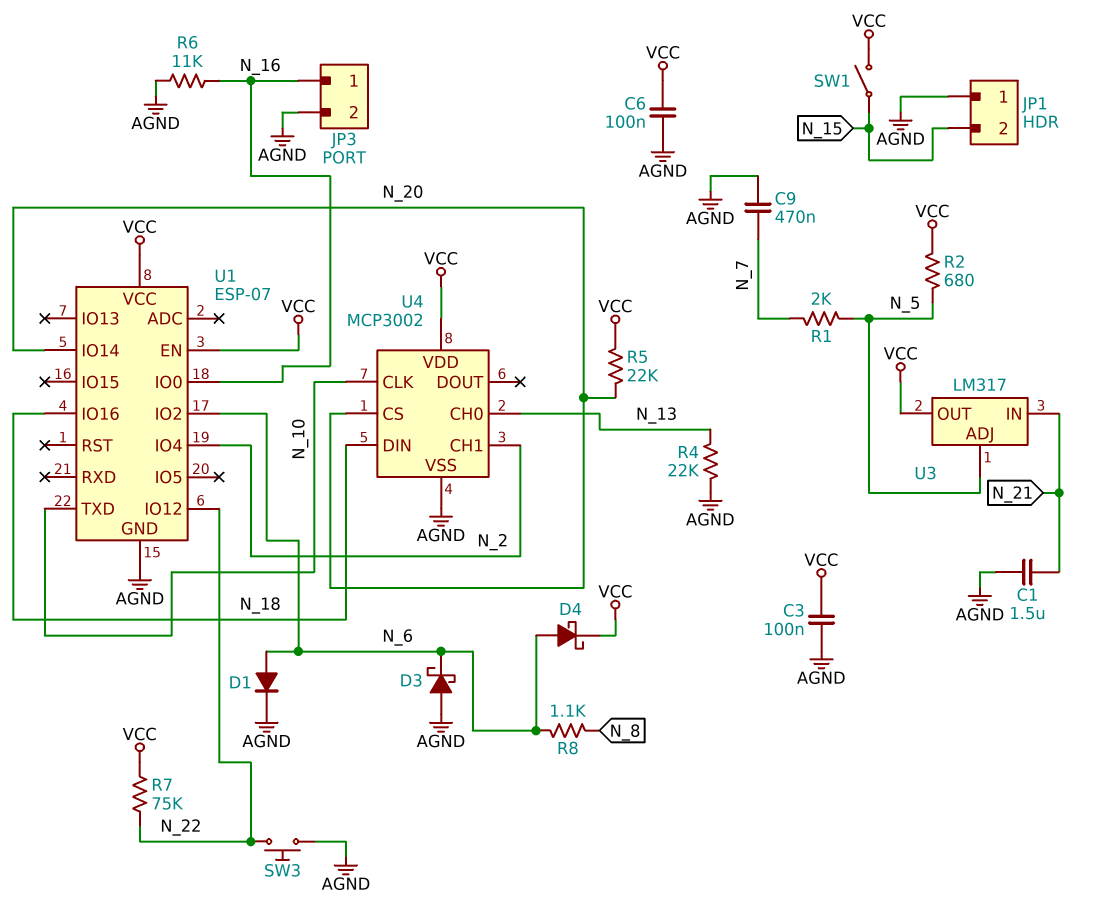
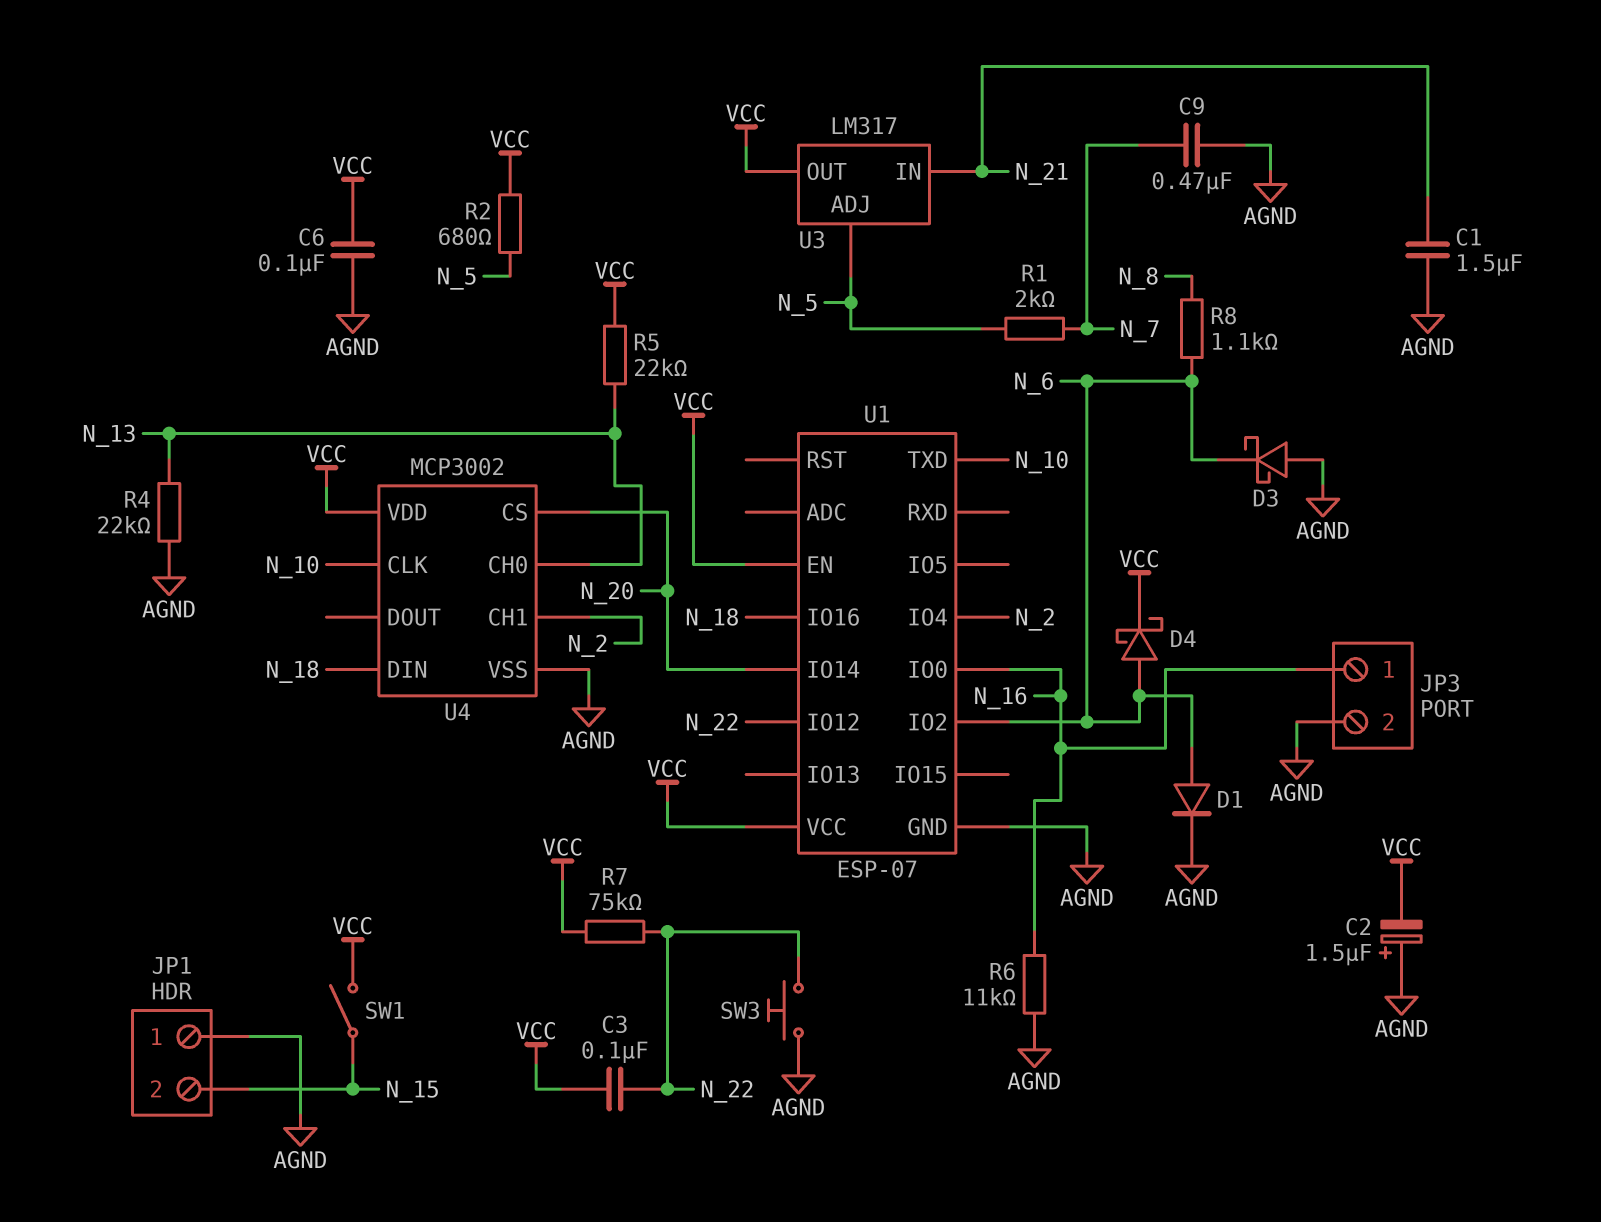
C2: none -> 1.5uF (plus AGND, minus VCC)
C3: 100nF (AGND, VCC) -> 100nF (N_22, VCC)
R5: 22k (N_20, VCC) -> 22k (N_13, VCC)

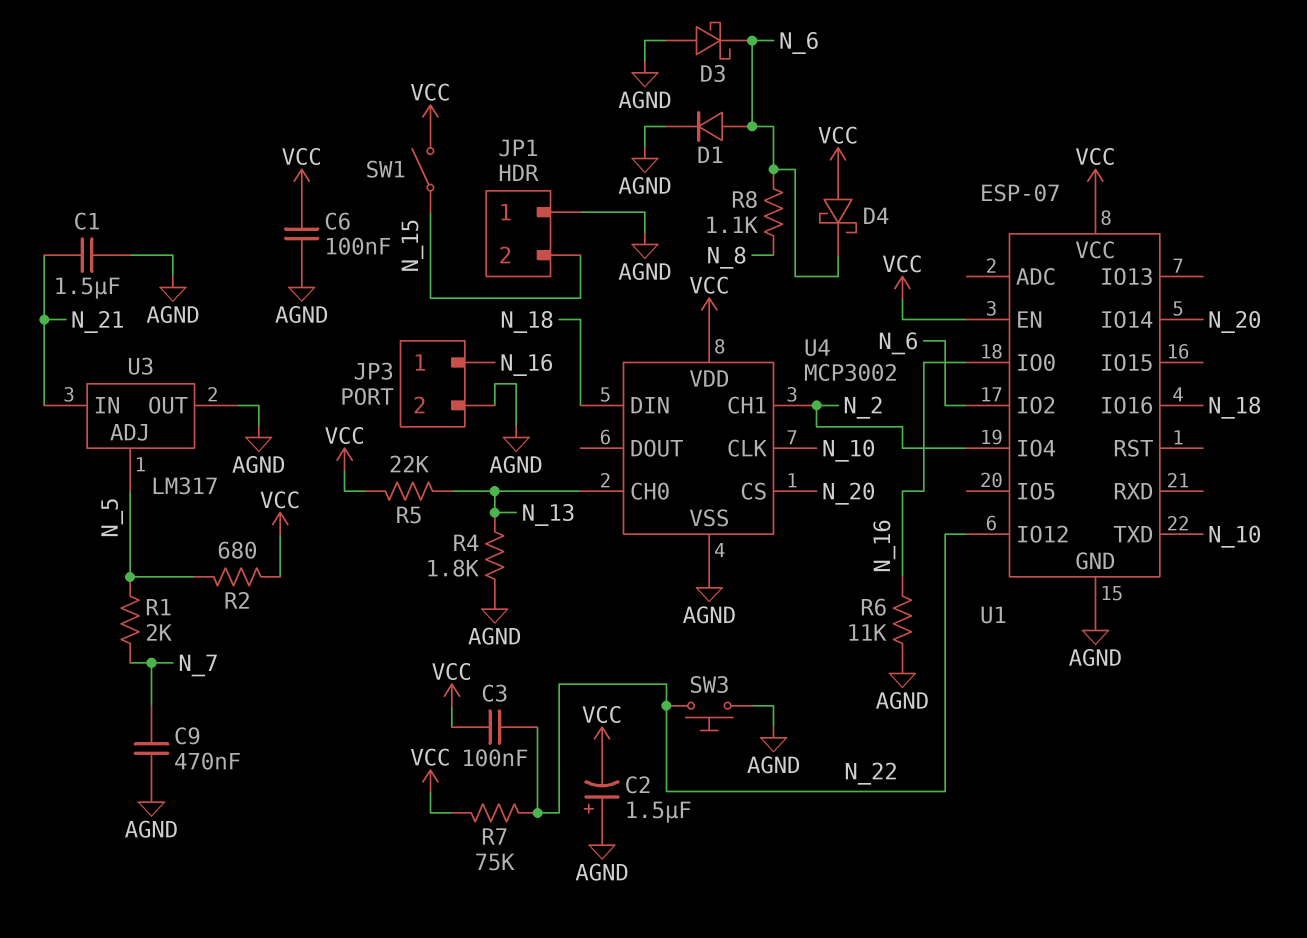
D4: schottky (A N_6, K VCC) -> schottky (A VCC, K N_6)
R4: 22k (AGND, N_13) -> 1.8k (AGND, N_13)
U3 pin OUT: VCC -> AGND

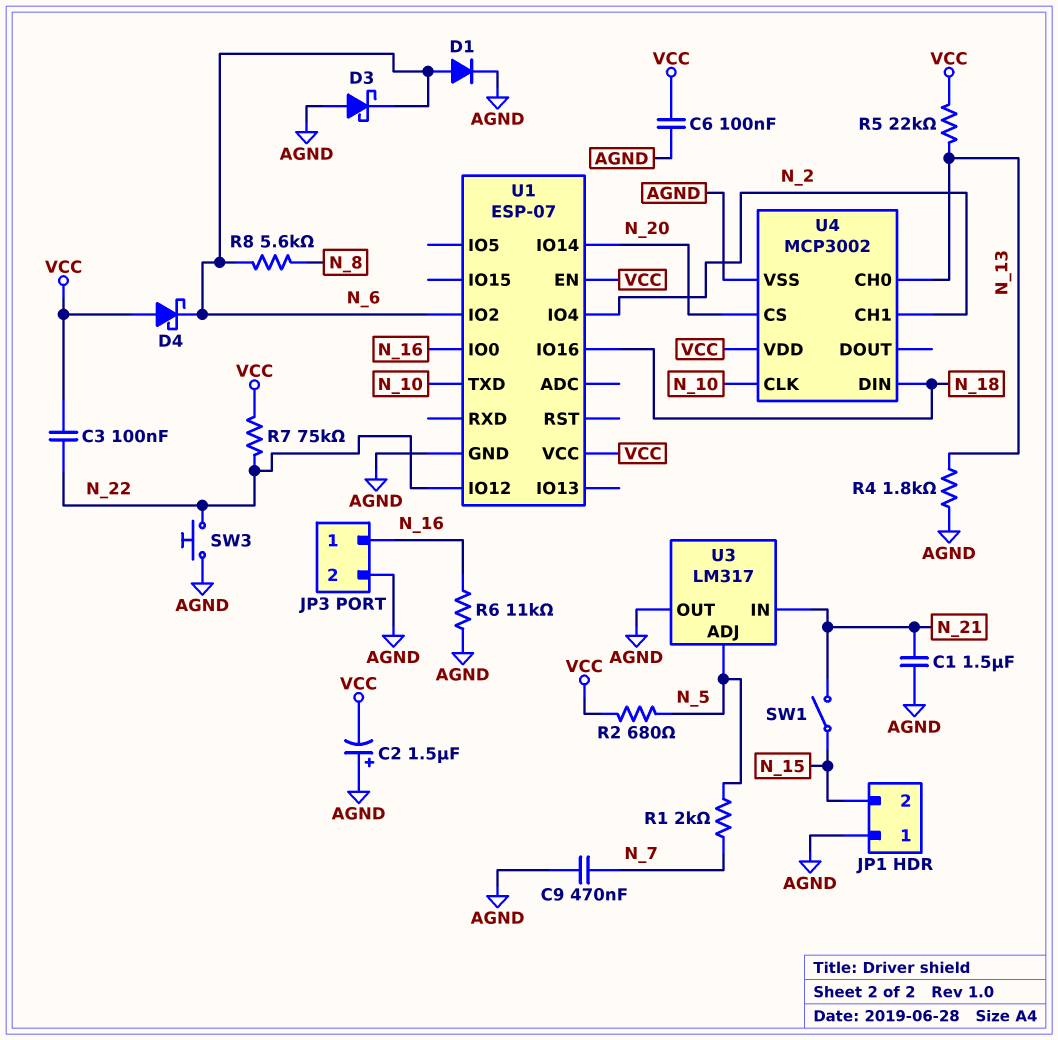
R8: 1.1k (N_6, N_8) -> 5.6k (N_6, N_8)
SW1: switch (N_15, VCC) -> switch (N_15, N_21)

